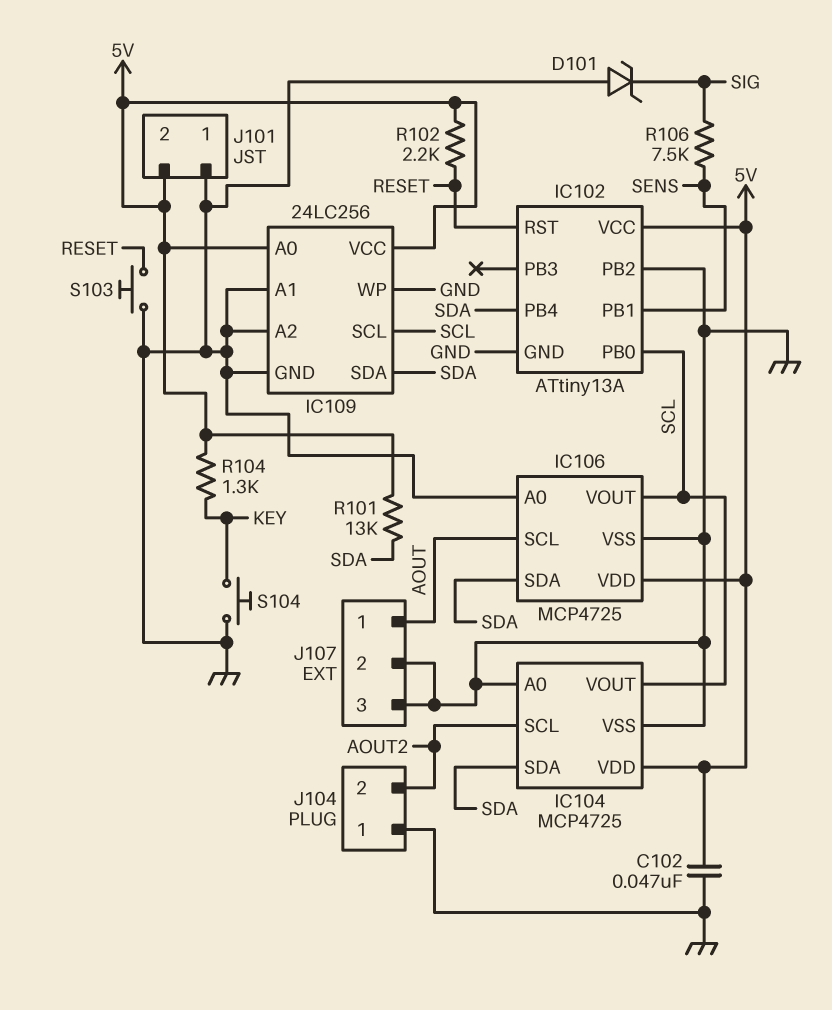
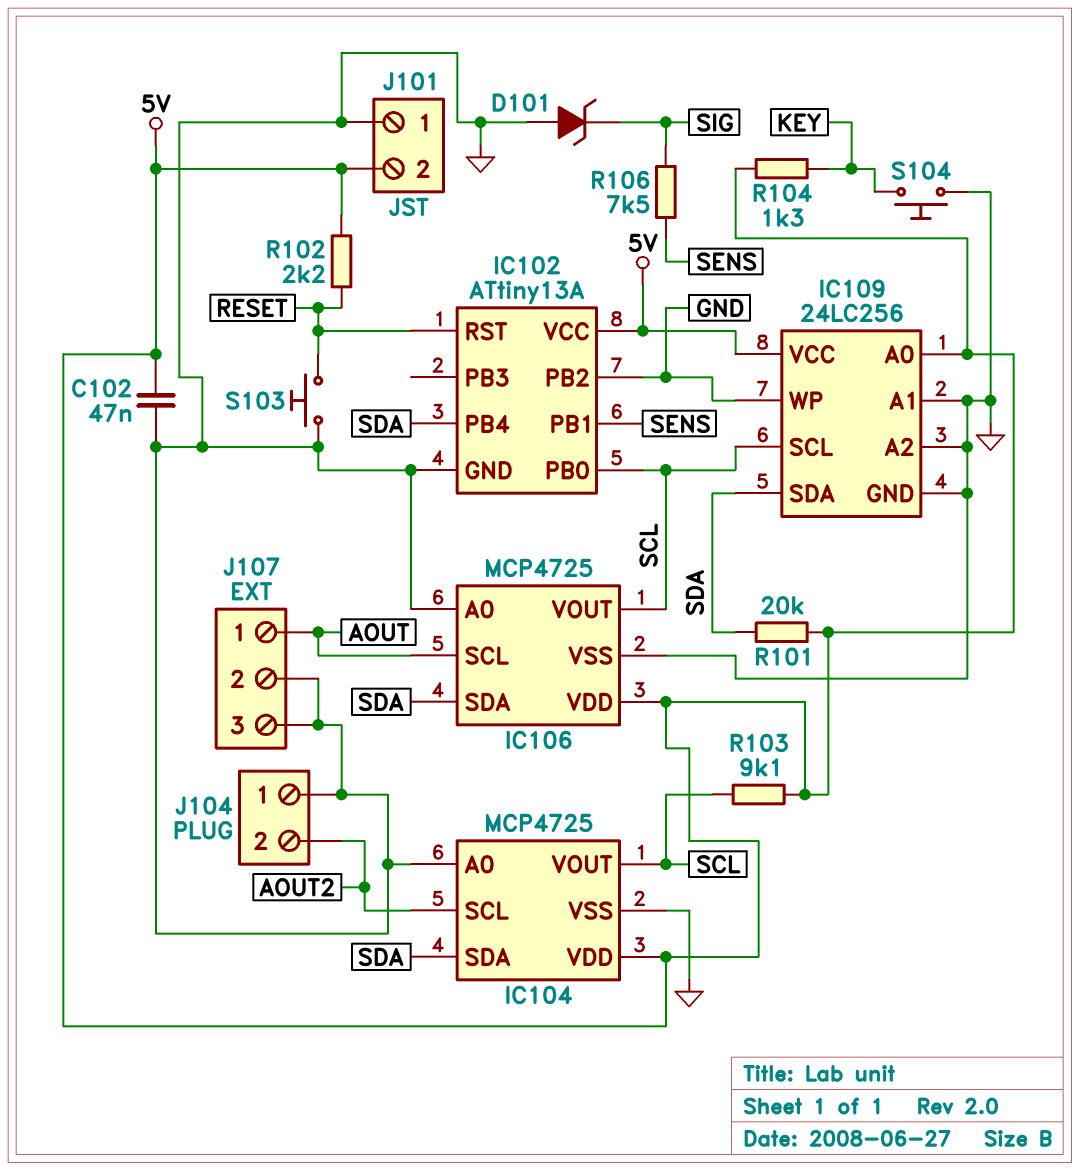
R101: 13k (5V, SDA) -> 20k (5V, SDA)
R103: none -> 9.1k (5V, SCL)

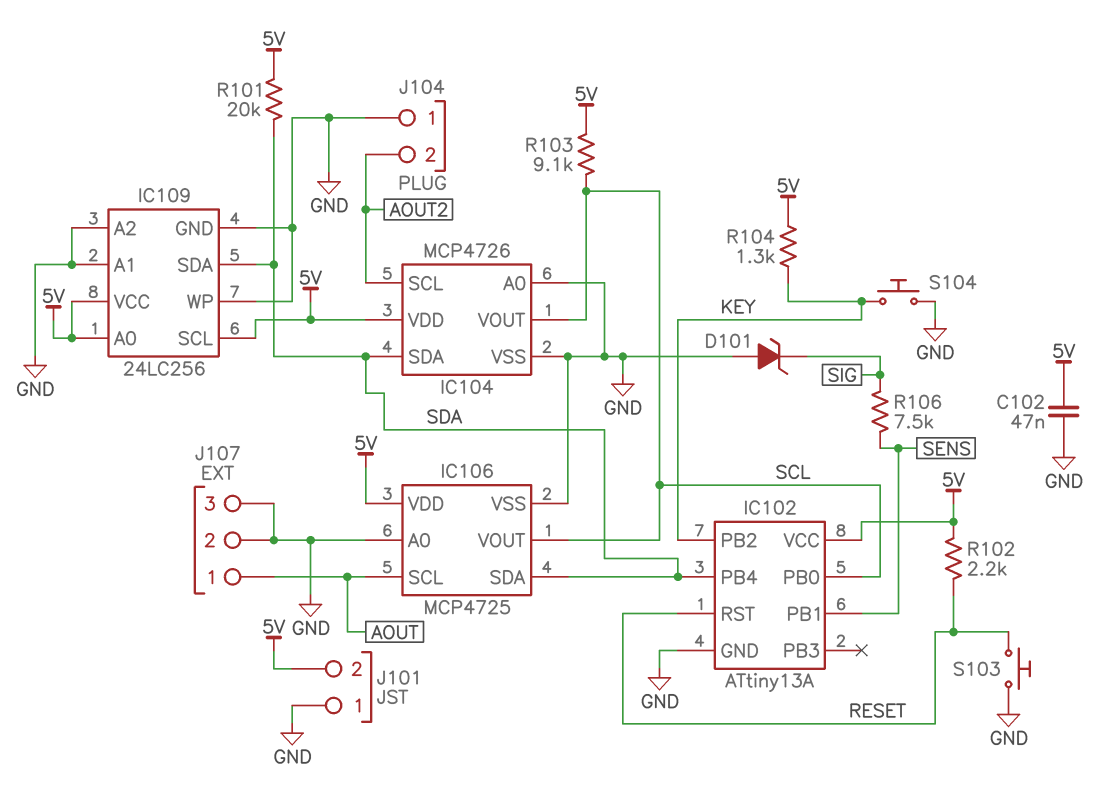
IC102 pin PB2: GND -> KEY
IC104: MCP4725 -> MCP4726
IC109 pin SCL: SCL -> 5V

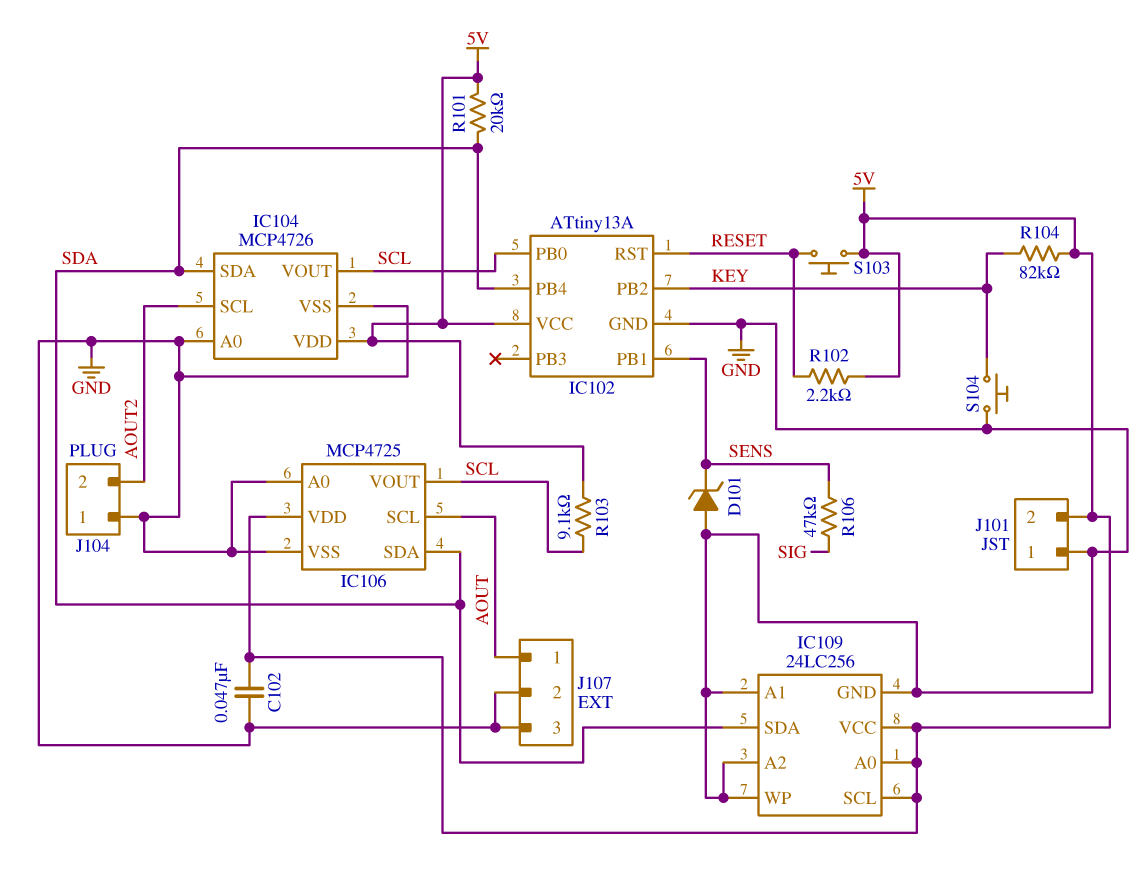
D101: zener (A GND, K SIG) -> zener (A GND, K SENS)
R104: 1.3k (5V, KEY) -> 82k (5V, KEY)
R106: 7.5k (SENS, SIG) -> 47k (SENS, SIG)
S103: button (GND, RESET) -> button (5V, RESET)

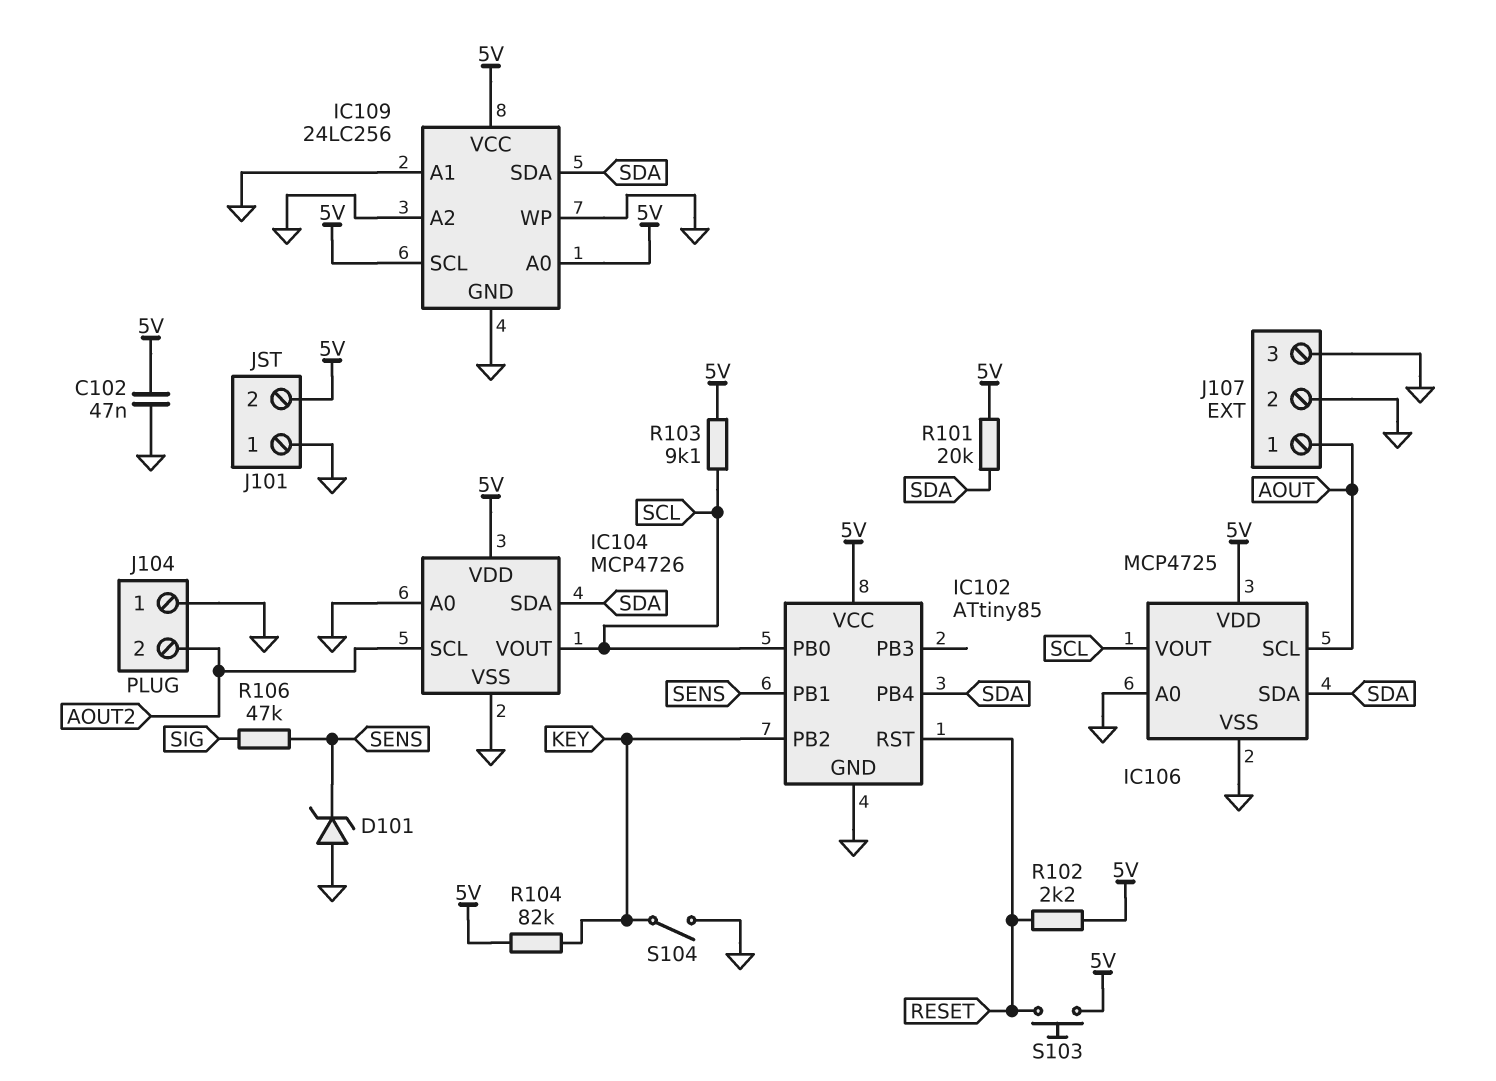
IC102: ATtiny13A -> ATtiny85
S104: button (GND, KEY) -> switch (GND, KEY)

